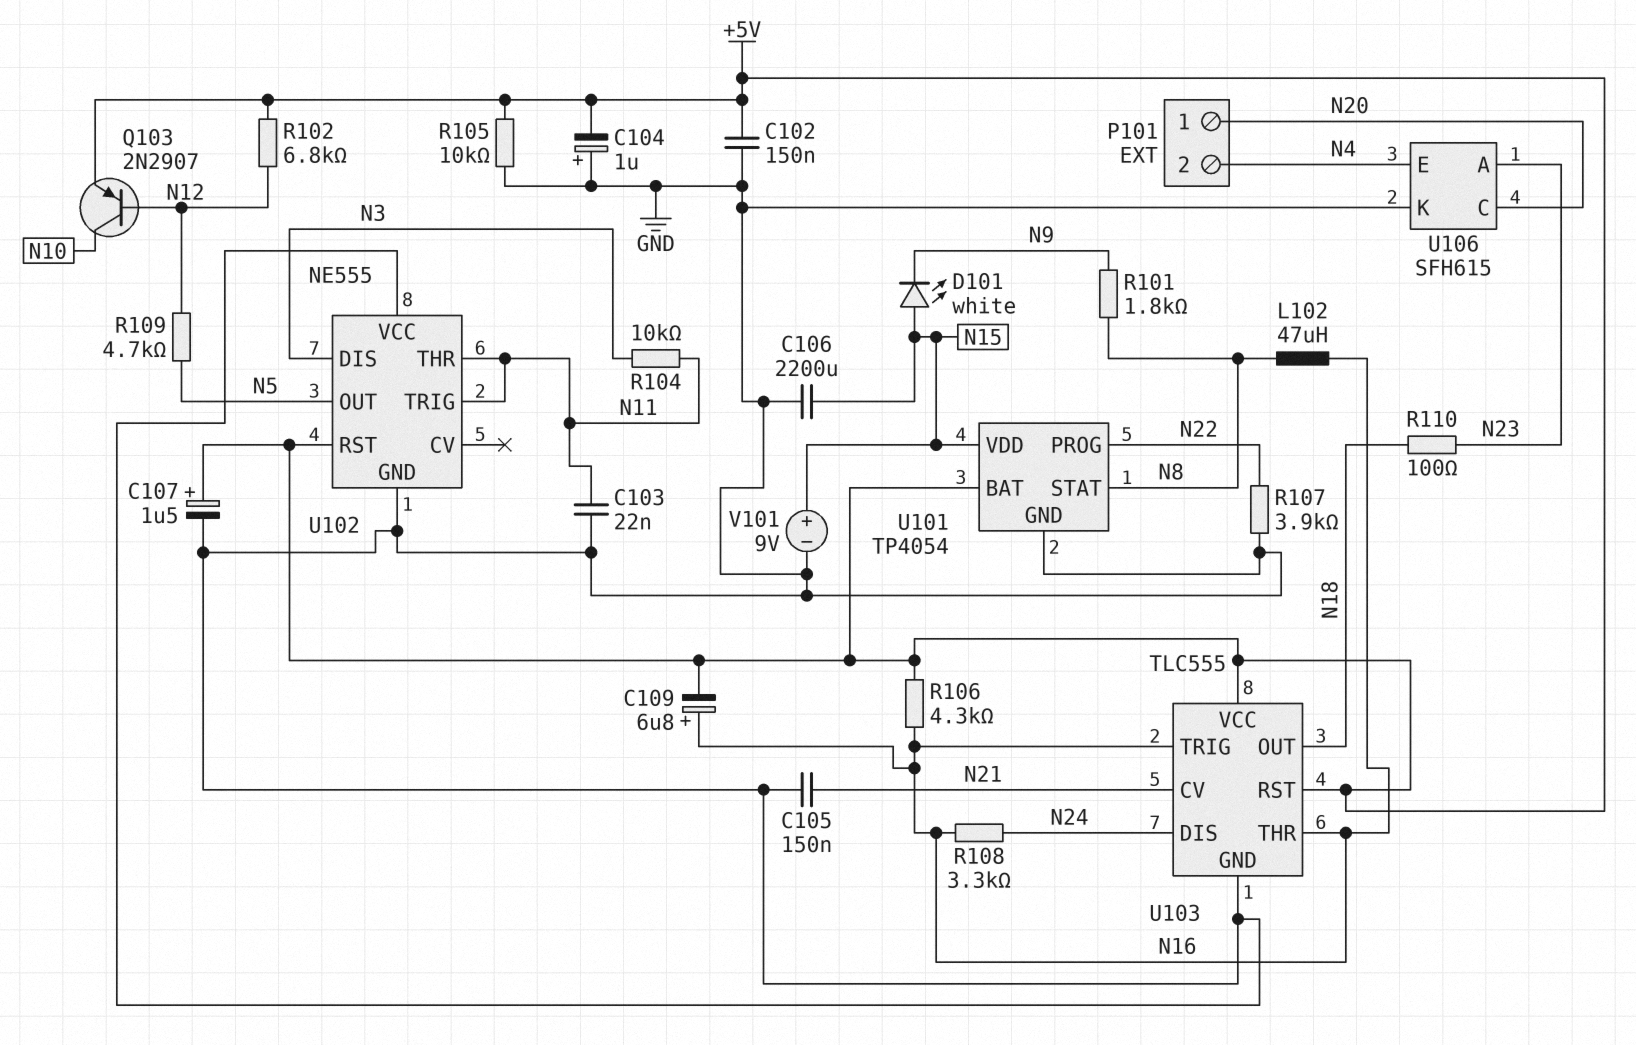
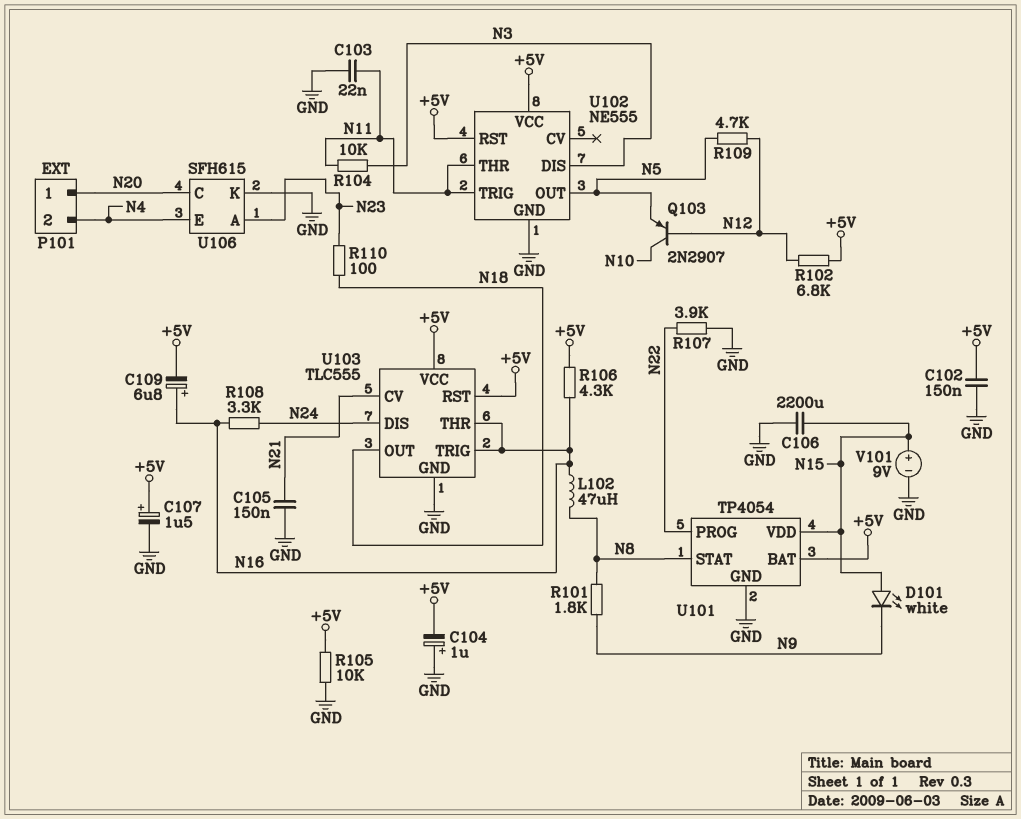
Q103: PNP 2N2907 (B N12, C N10, E +5V) -> PNP 2N2907 (B N12, C N10, E N5)
U102 pin VCC: GND -> +5V

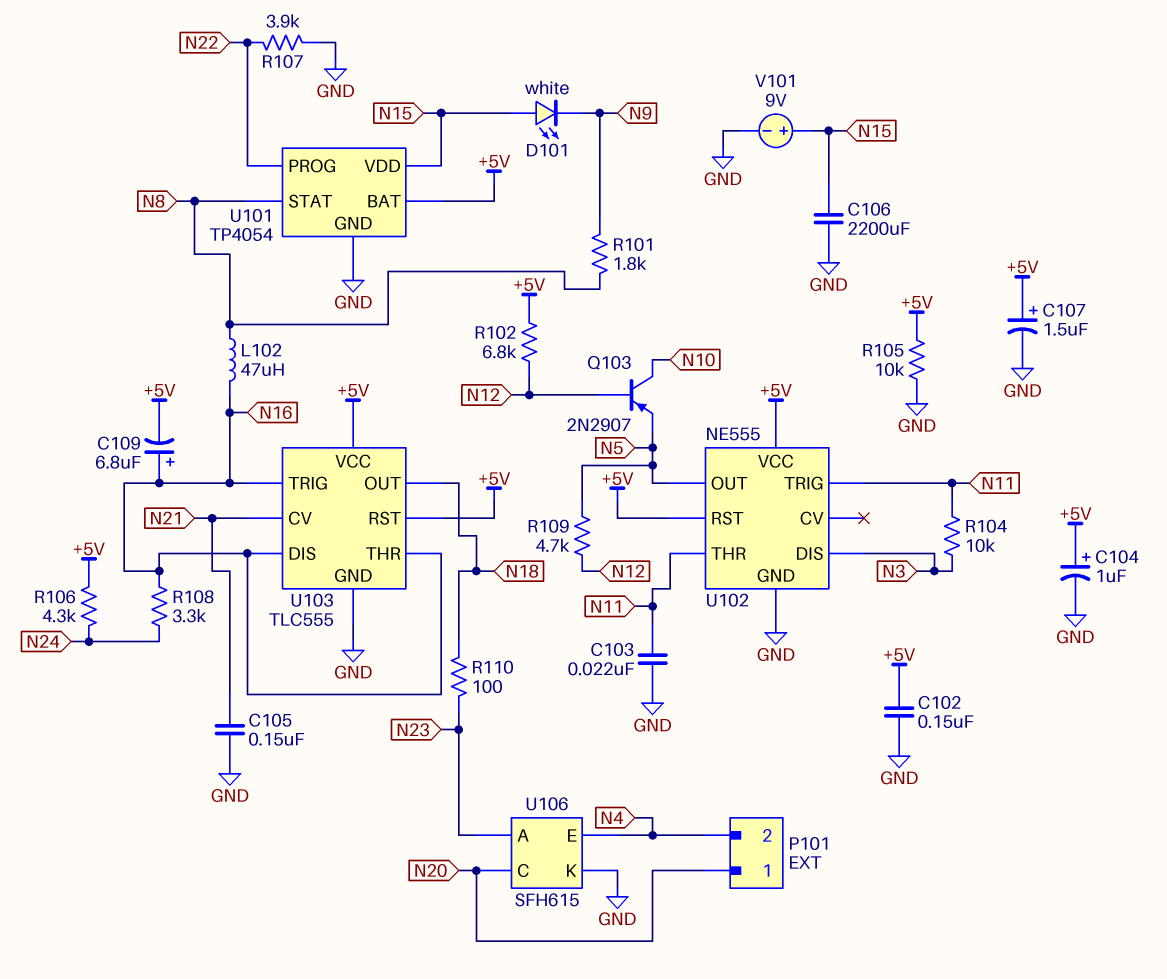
C104: 1uF (plus GND, minus +5V) -> 1uF (plus +5V, minus GND)
R106: 4.3k (+5V, N16) -> 4.3k (+5V, N24)
U103 pin DIS: N24 -> N16

